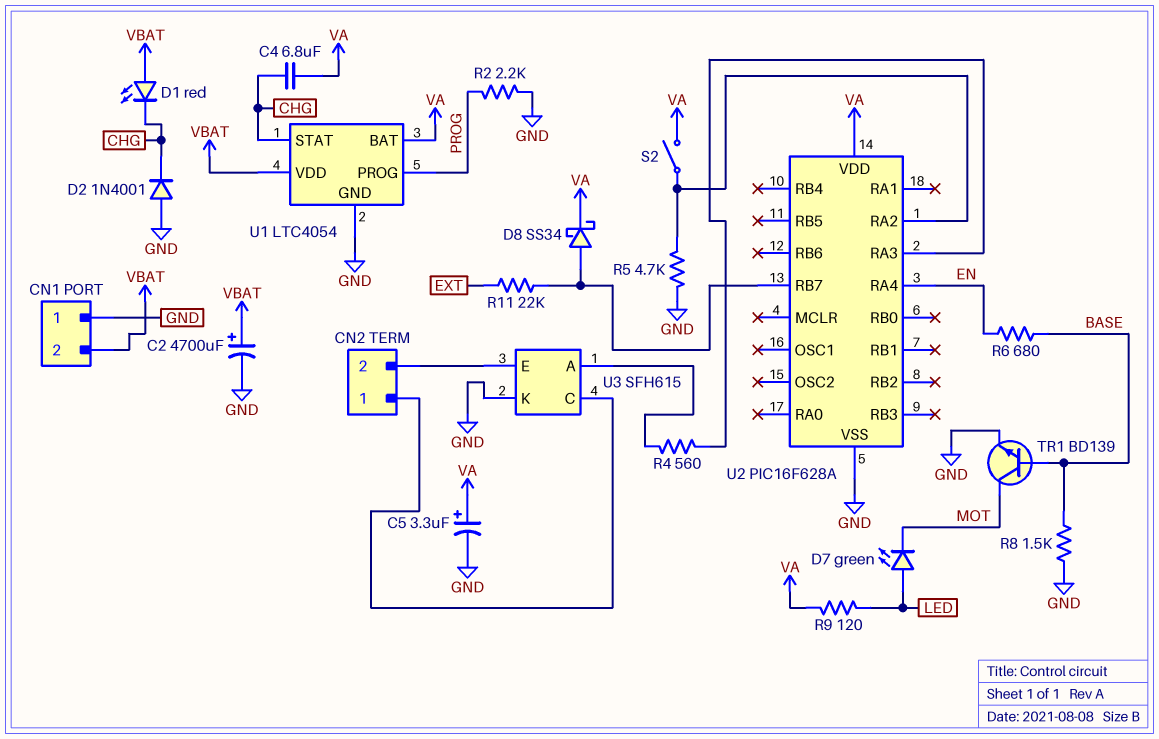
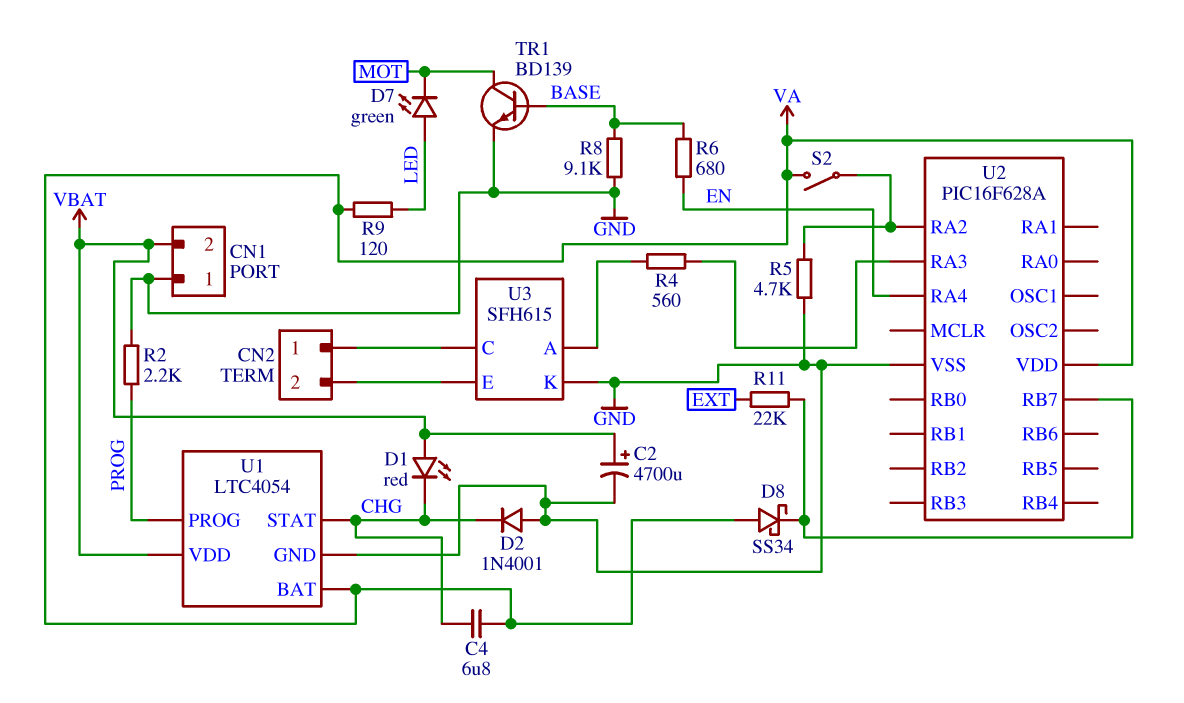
C5: 3.3uF (plus VA, minus GND) -> none
D8: schottky SS34 (A U2/RB7, K VA) -> schottky SS34 (A VA, K U2/RB7)
R8: 1.5k (BASE, GND) -> 9.1k (BASE, GND)

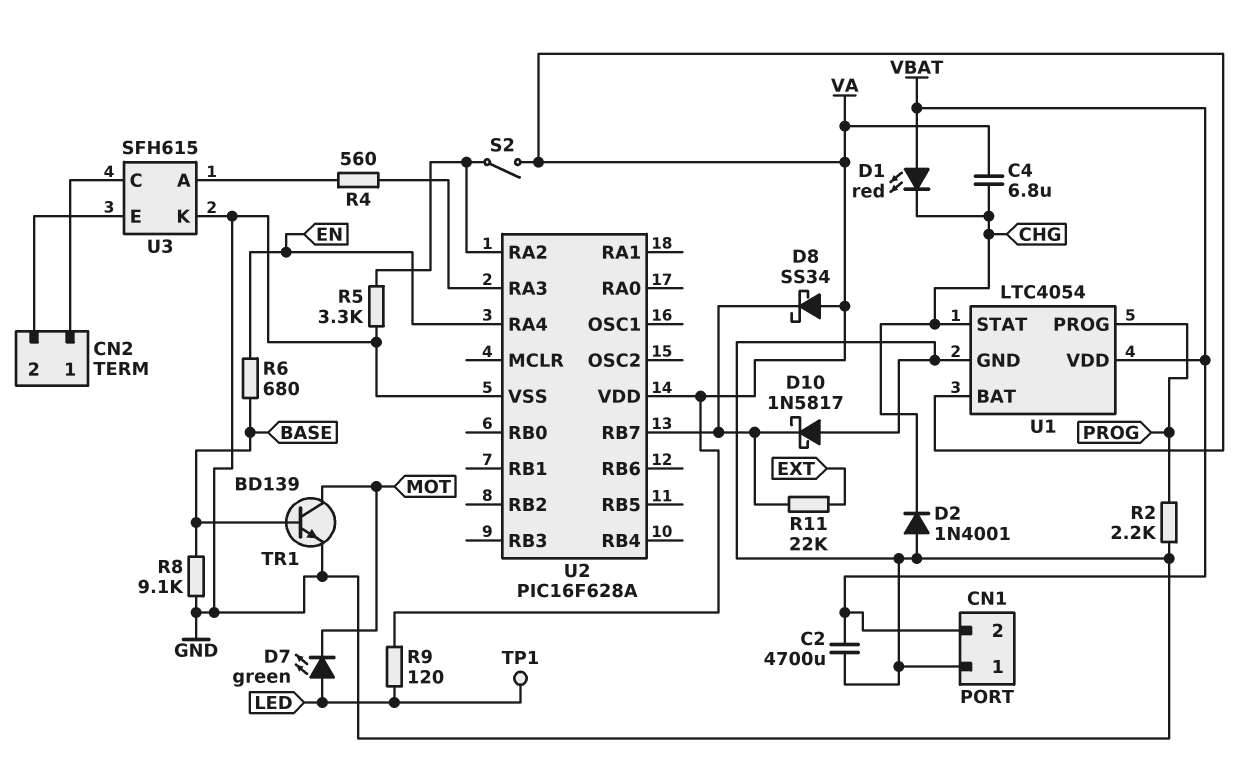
C2: 4700uF (plus VBAT, minus GND) -> 4700uF (GND, VBAT)
D10: none -> schottky 1N5817 (A GND, K U2/RB7)
R5: 4.7k (GND, U2/RA2) -> 3.3k (GND, U2/RA2)
TP1: none -> test point (LED)

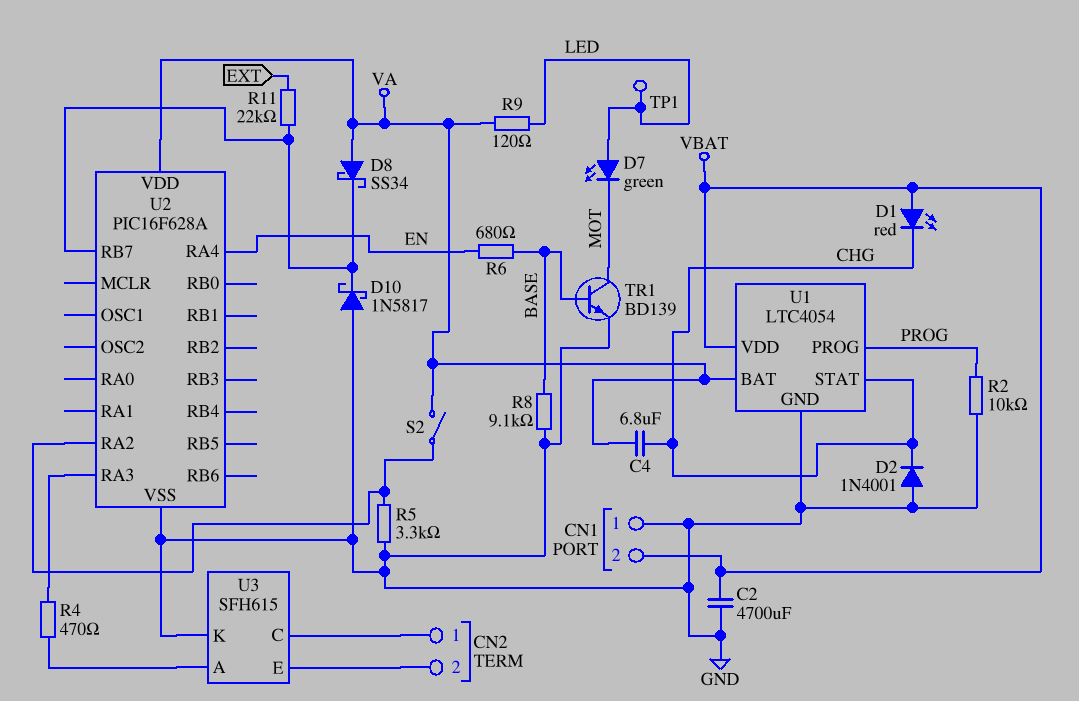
R2: 2.2k (GND, PROG) -> 10k (GND, PROG)
R4: 560 (U2/RA3, U3/A) -> 470 (U2/RA3, U3/A)

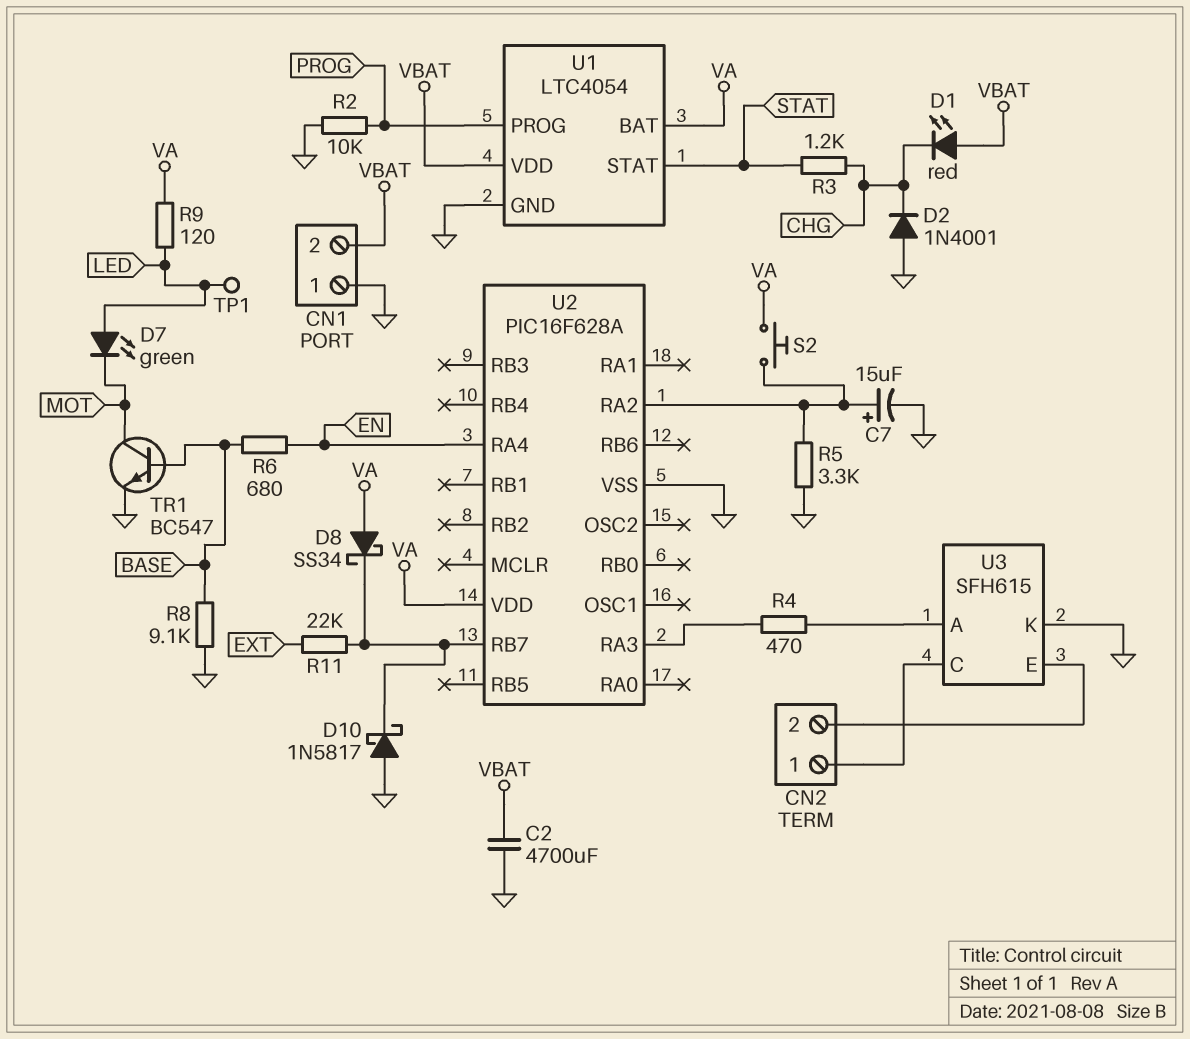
C4: 6.8uF (CHG, VA) -> none
C7: none -> 15uF (plus U2/RA2, minus GND)
R3: none -> 1.2k (CHG, STAT)
S2: switch (U2/RA2, VA) -> button (U2/RA2, VA)
TR1: NPN BD139 (B BASE, C MOT, E GND) -> NPN BC547 (B BASE, C MOT, E GND)
U1 pin STAT: CHG -> STAT

